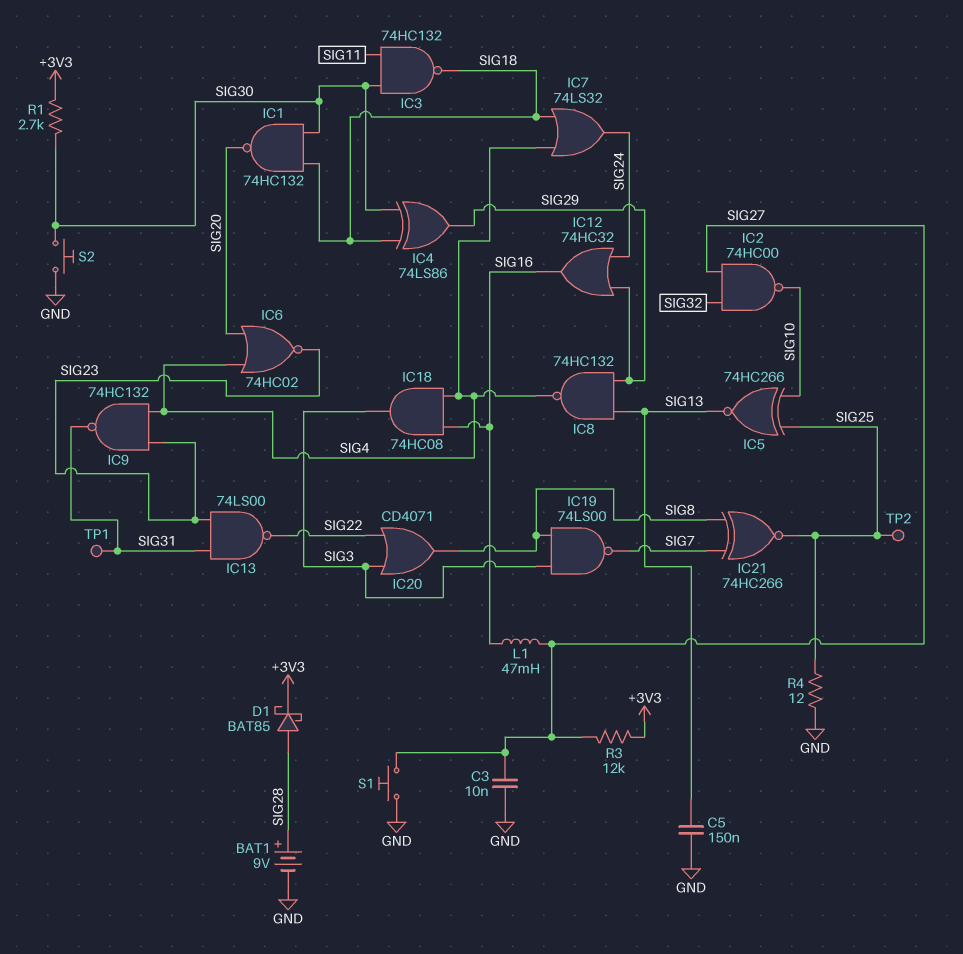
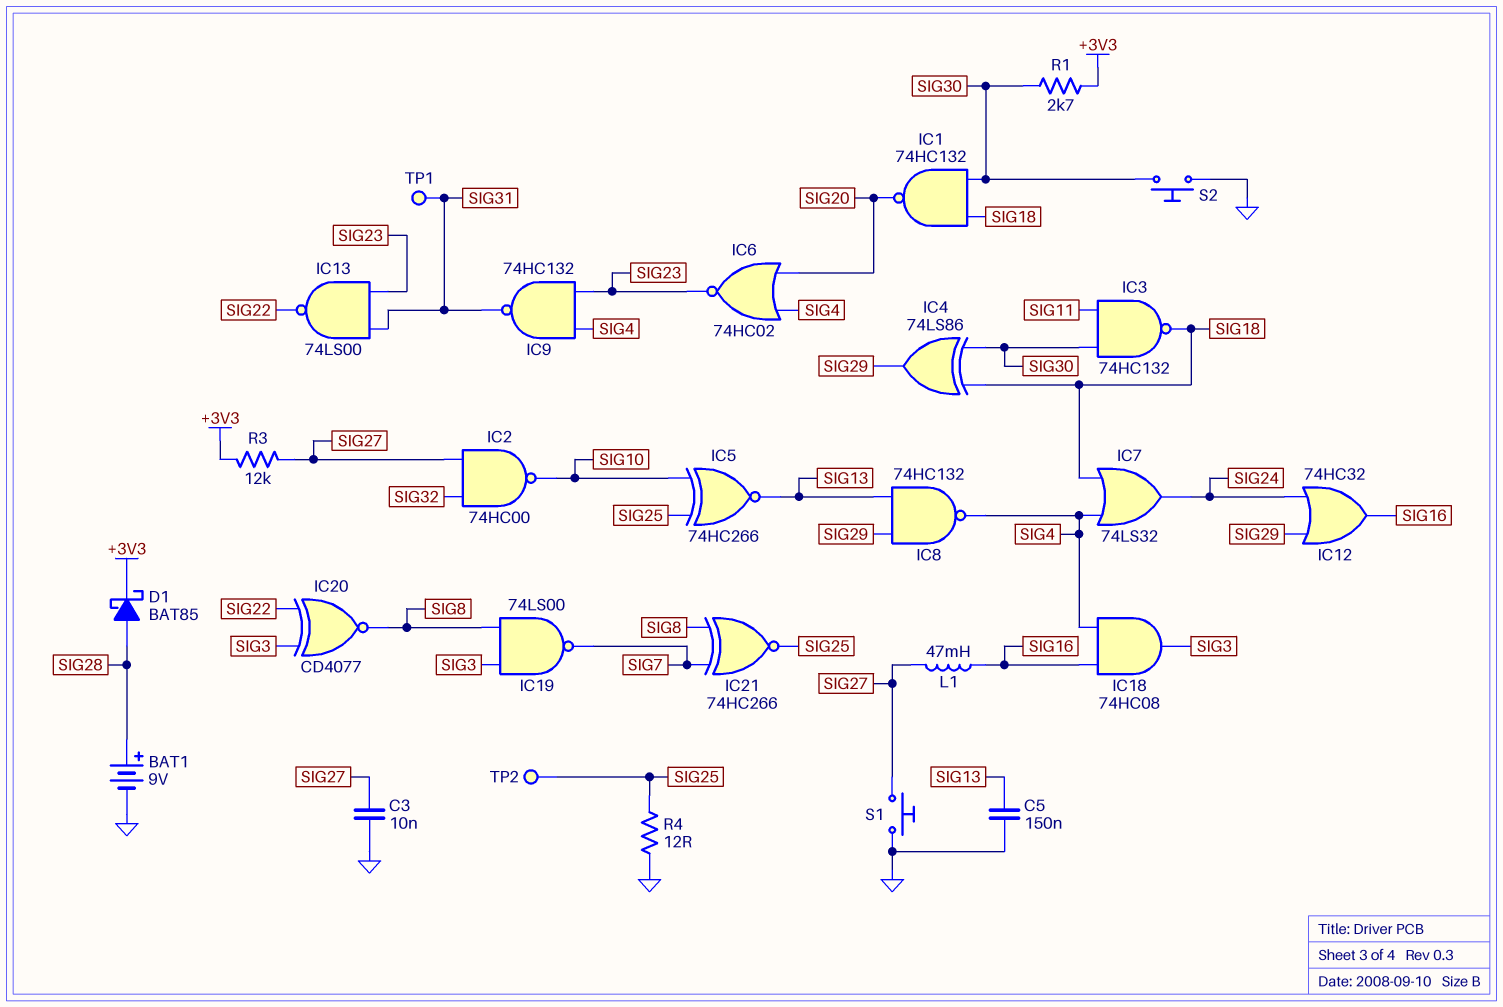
IC20: OR CD4071 (in SIG3, in SIG22, out SIG8) -> XNOR CD4077 (in SIG3, in SIG22, out SIG8)

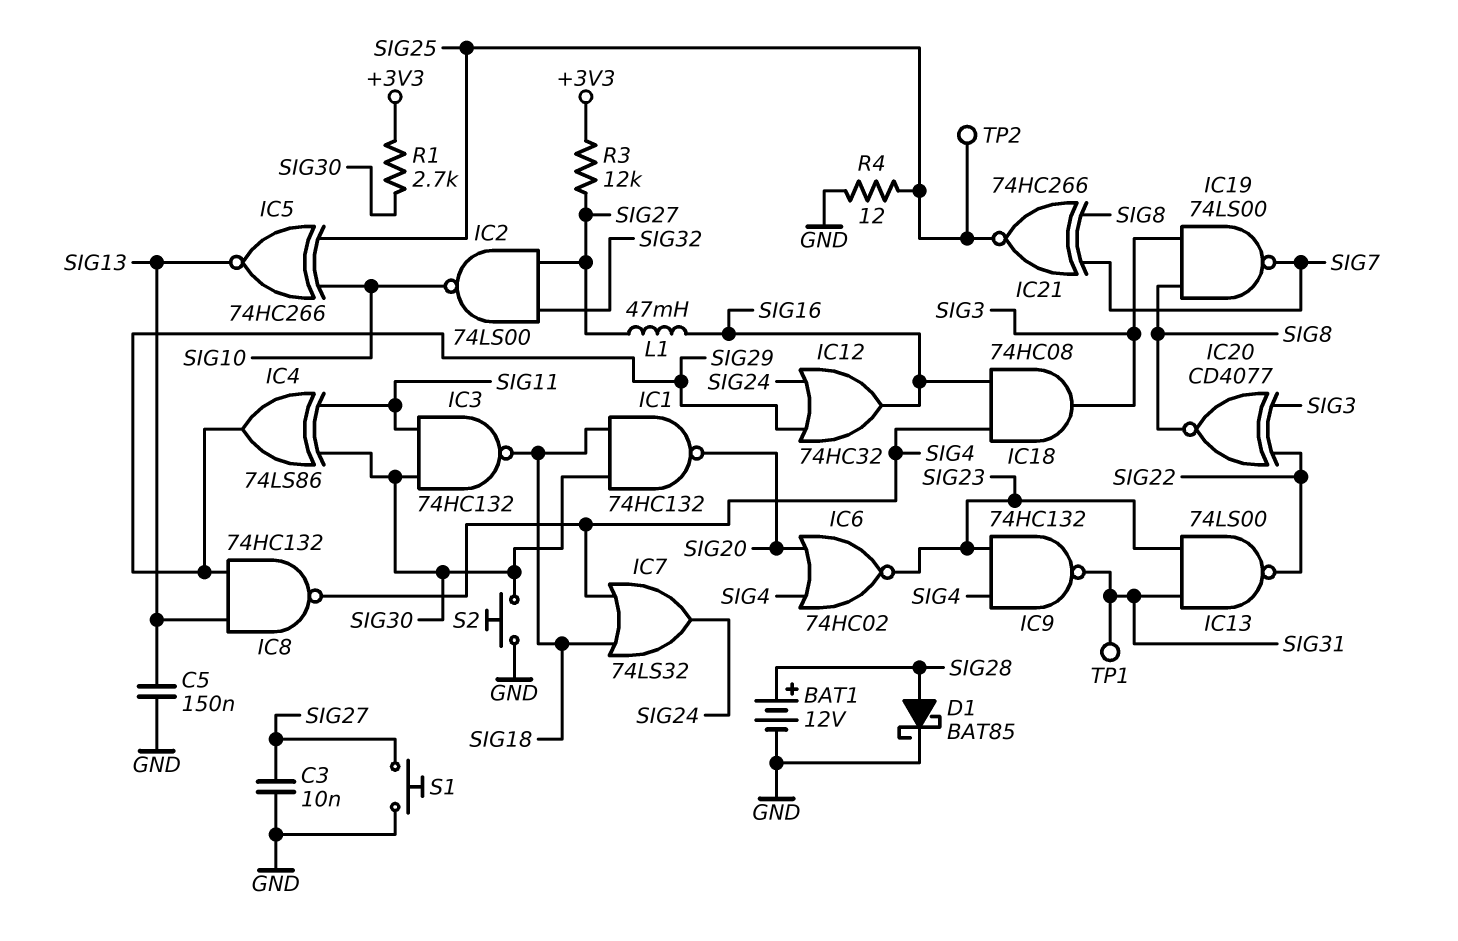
BAT1: 9V (plus SIG28, minus GND) -> 12V (plus SIG28, minus GND)
D1: schottky BAT85 (A SIG28, K +3V3) -> schottky BAT85 (A SIG28, K GND)
IC2: NAND 74HC00 (in SIG27, in SIG32, out SIG10) -> NAND 74LS00 (in SIG27, in SIG32, out SIG10)
IC4: XOR 74LS86 (in SIG18, in SIG30, out SIG29) -> XOR 74LS86 (in SIG11, in SIG30, out SIG29)

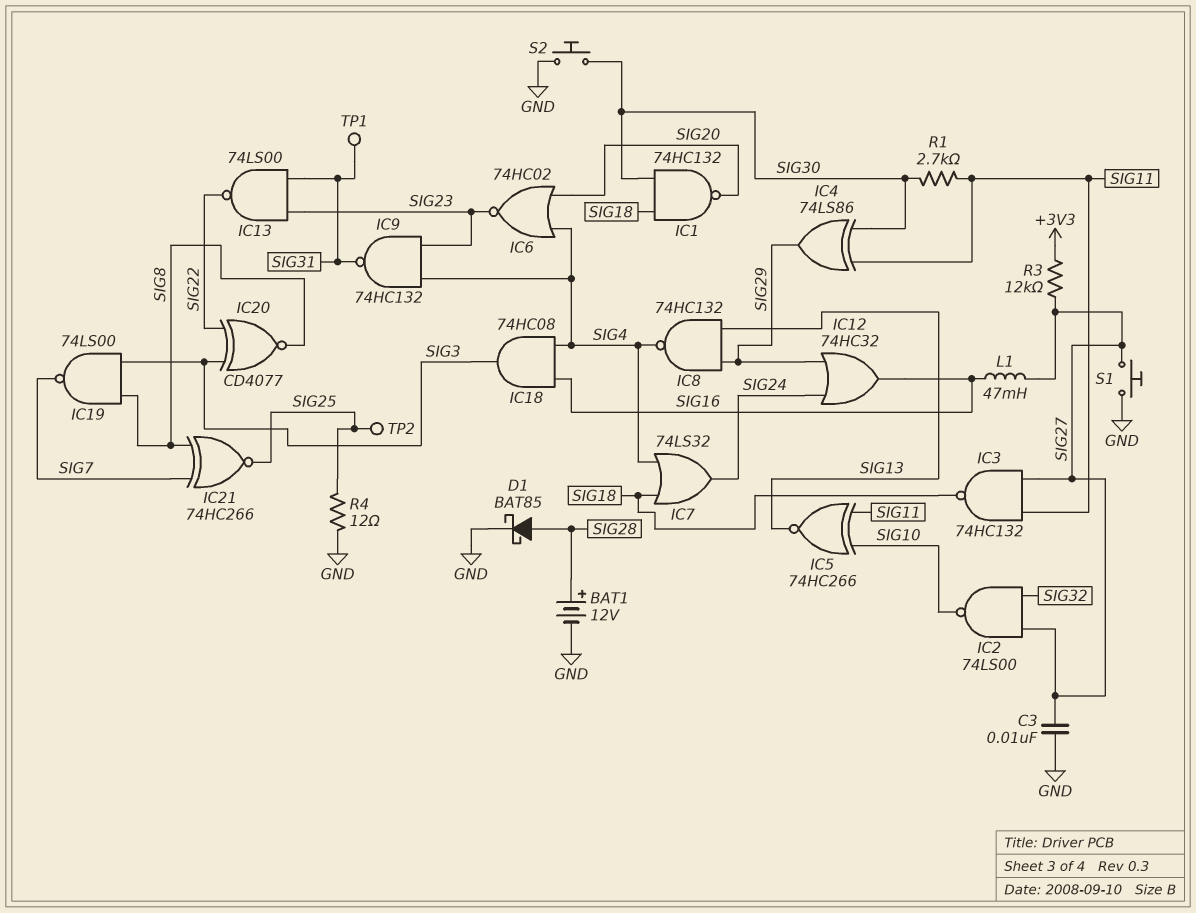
C5: 150nF (GND, SIG13) -> none
IC3: NAND 74HC132 (in SIG11, in SIG30, out SIG18) -> NAND 74HC132 (in SIG11, in SIG27, out SIG18)
IC5: XNOR 74HC266 (in SIG10, in SIG25, out SIG13) -> XNOR 74HC266 (in SIG10, in SIG11, out SIG13)
R1: 2.7k (+3V3, SIG30) -> 2.7k (SIG11, SIG30)

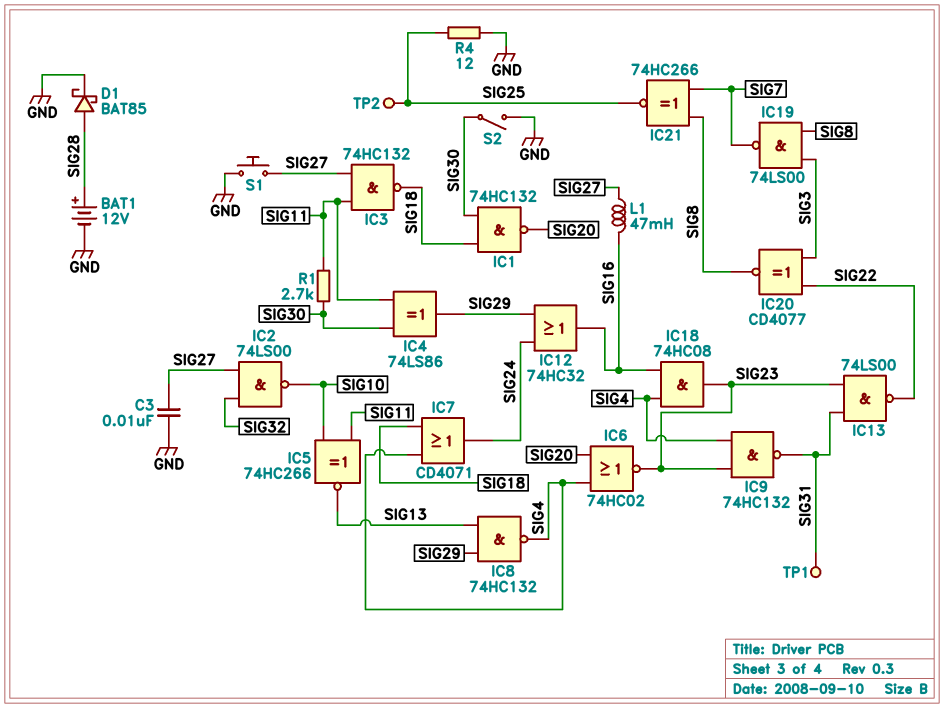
IC7: OR 74LS32 (in SIG4, in SIG18, out SIG24) -> OR CD4071 (in SIG4, in SIG18, out SIG24)
IC18: AND 74HC08 (in SIG4, in SIG16, out SIG3) -> AND 74HC08 (in SIG4, in SIG16, out SIG23)
R3: 12k (+3V3, SIG27) -> none
S2: button (GND, SIG30) -> switch (GND, SIG30)

